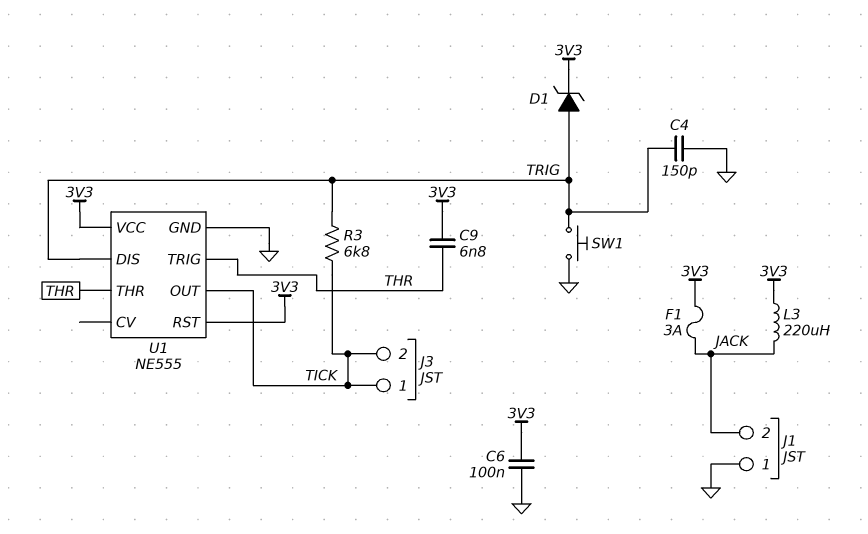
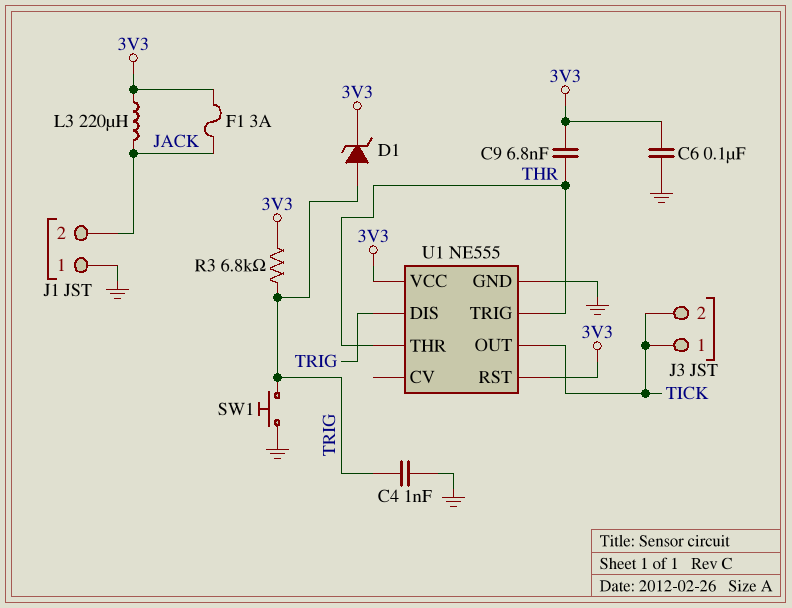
C4: 150pF (GND, TRIG) -> 1nF (GND, TRIG)
R3: 6.8k (TICK, TRIG) -> 6.8k (3V3, TRIG)

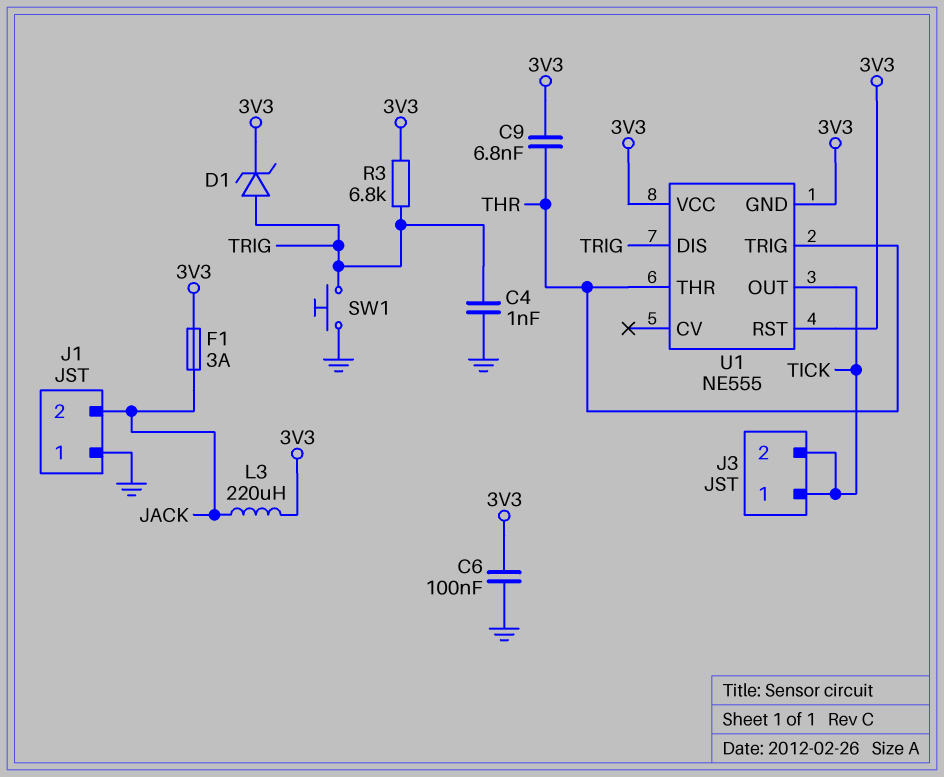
U1 pin GND: GND -> 3V3

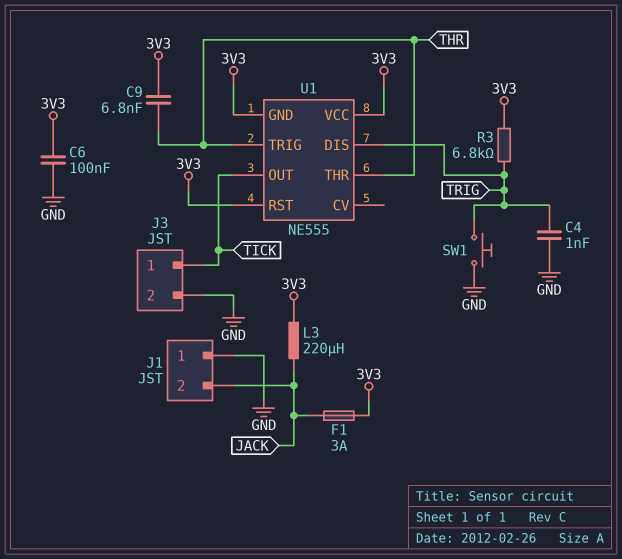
D1: zener (A TRIG, K 3V3) -> none
J3 pin 2: TICK -> GND

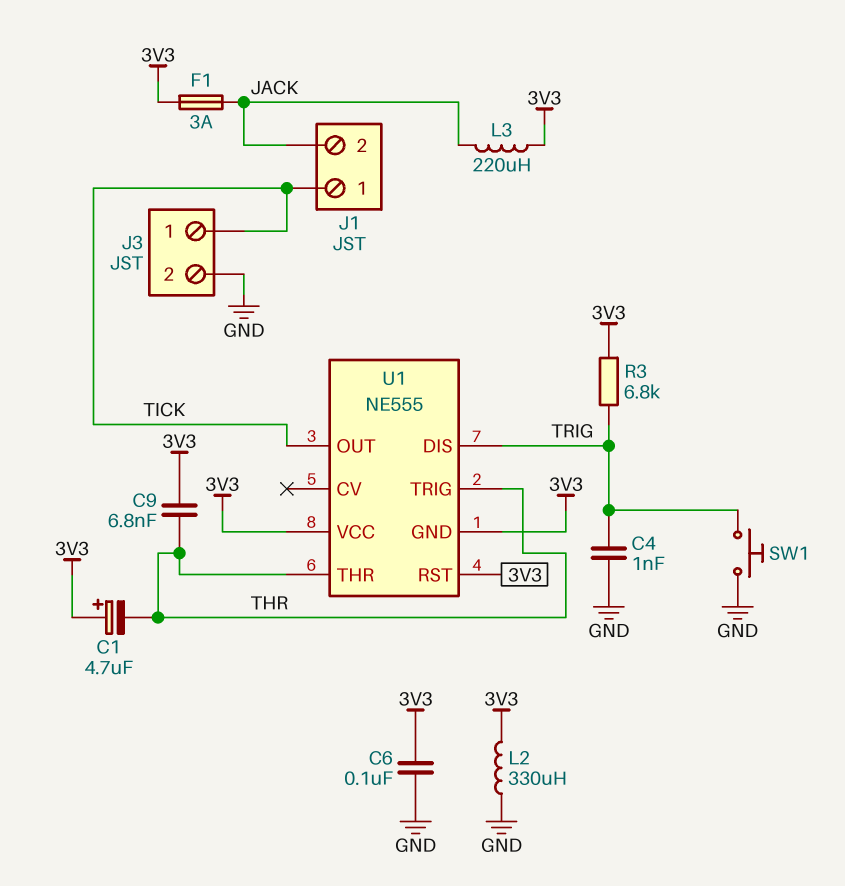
C1: none -> 4.7uF (plus 3V3, minus THR)
J1 pin 1: GND -> TICK
L2: none -> 330uH (3V3, GND)

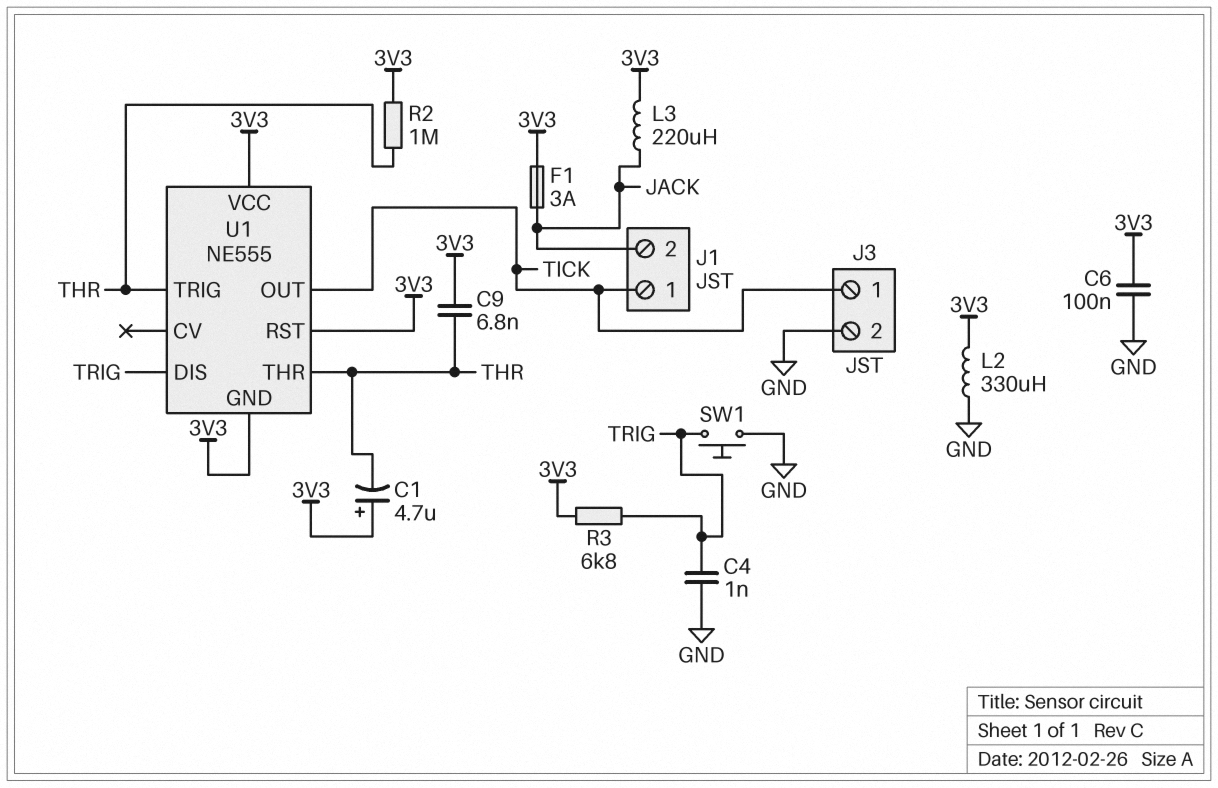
R2: none -> 1M (3V3, THR)

